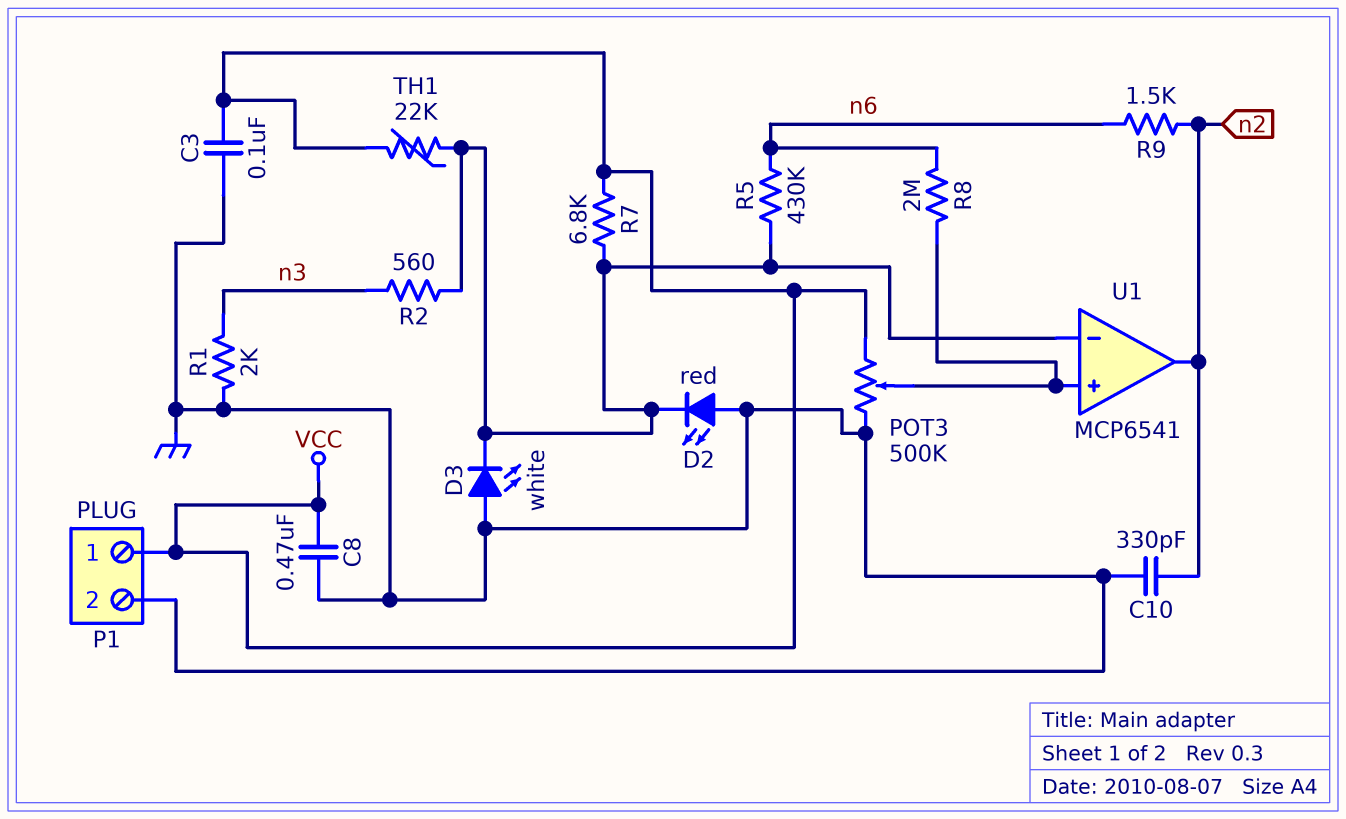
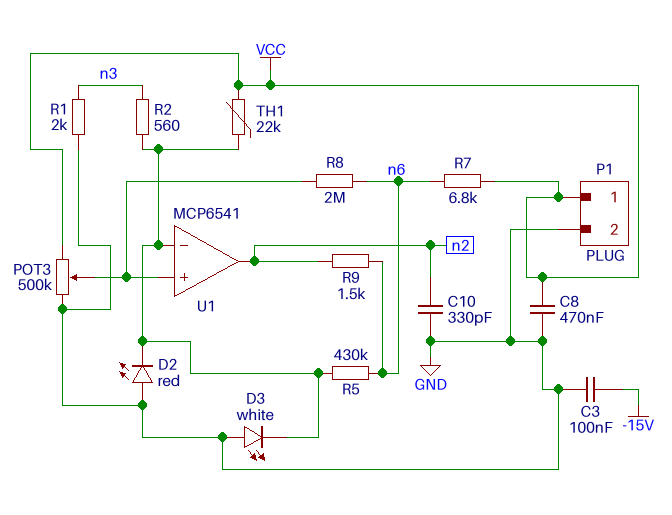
C3: 100nF (GND, VCC) -> 100nF (-15V, GND)
R7: 6.8k (U1/in-, VCC) -> 6.8k (VCC, n6)

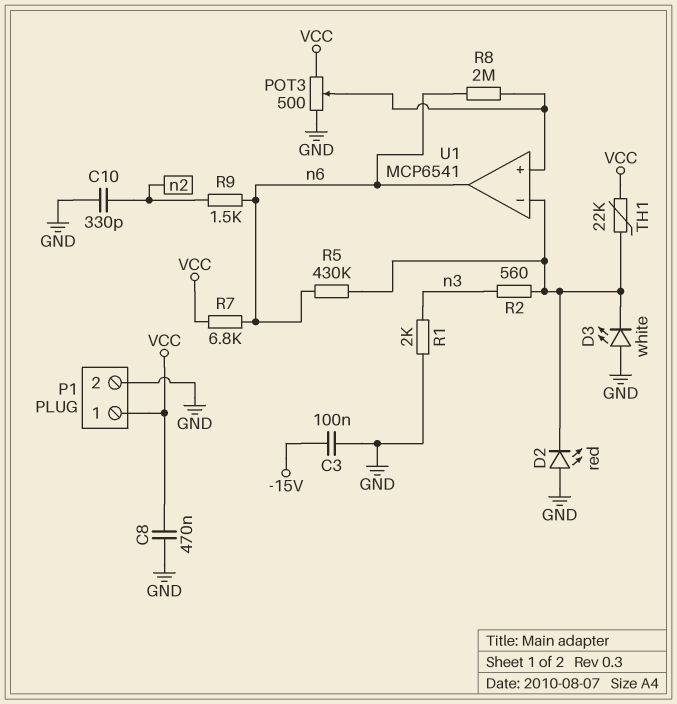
POT3: 500k (GND, VCC, wiper U1/in+) -> 500 (GND, VCC, wiper U1/in+)
U1 pin out: n2 -> n6

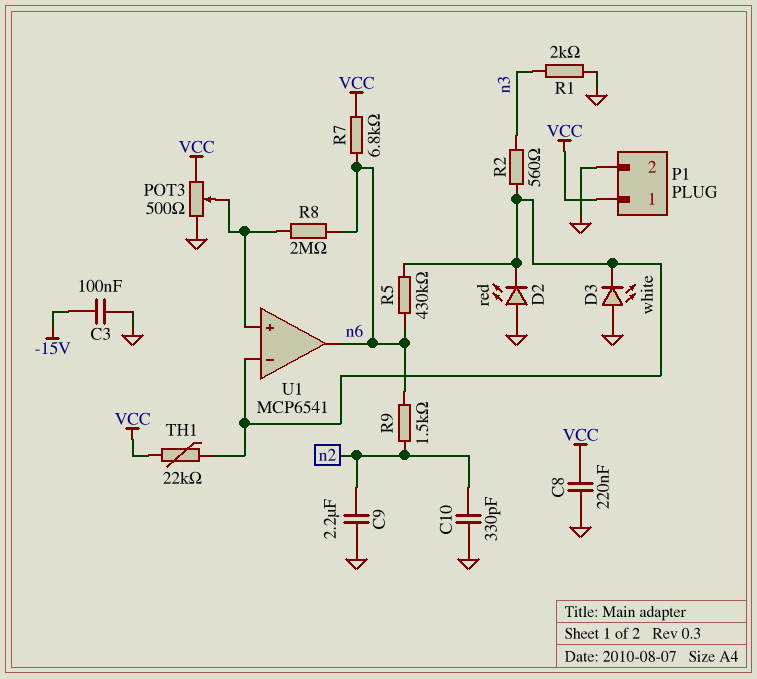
C8: 470nF (GND, VCC) -> 220nF (GND, VCC)
C9: none -> 2.2uF (GND, n2)

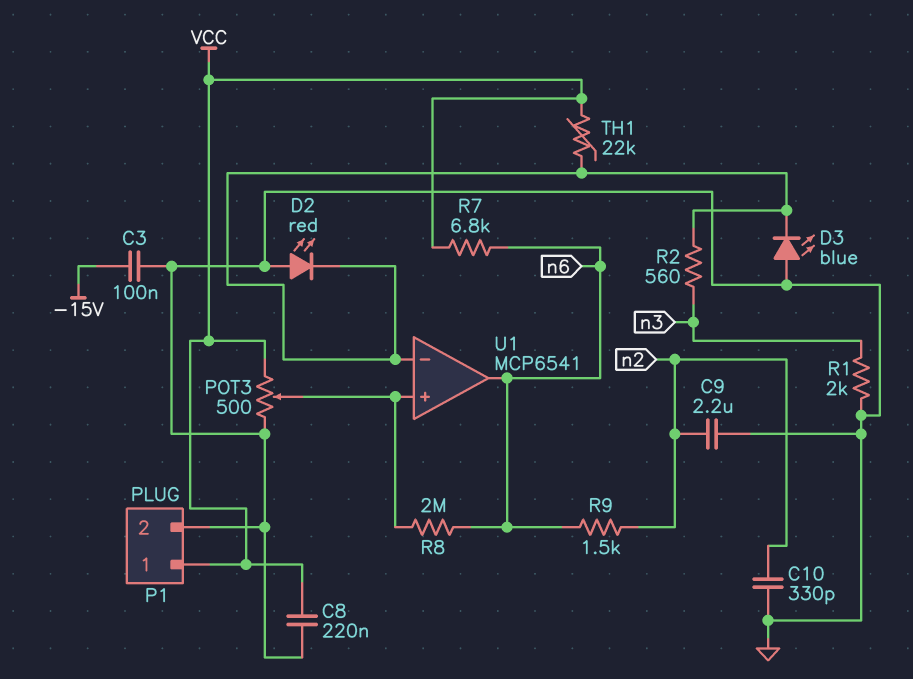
D3: LED white (A GND, K U1/in-) -> LED blue (A GND, K U1/in-)
R5: 430k (U1/in-, n6) -> none

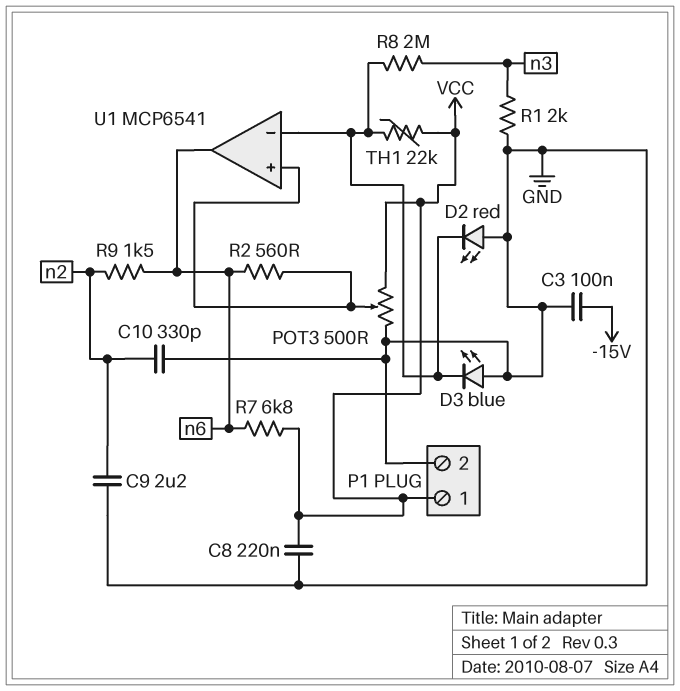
R2: 560 (U1/in-, n3) -> 560 (U1/in+, n6)
R8: 2M (U1/in+, n6) -> 2M (U1/in-, n3)

